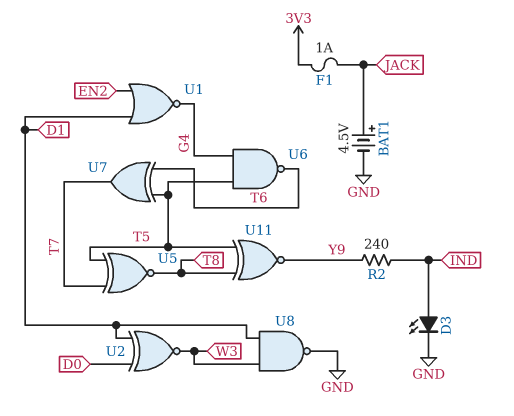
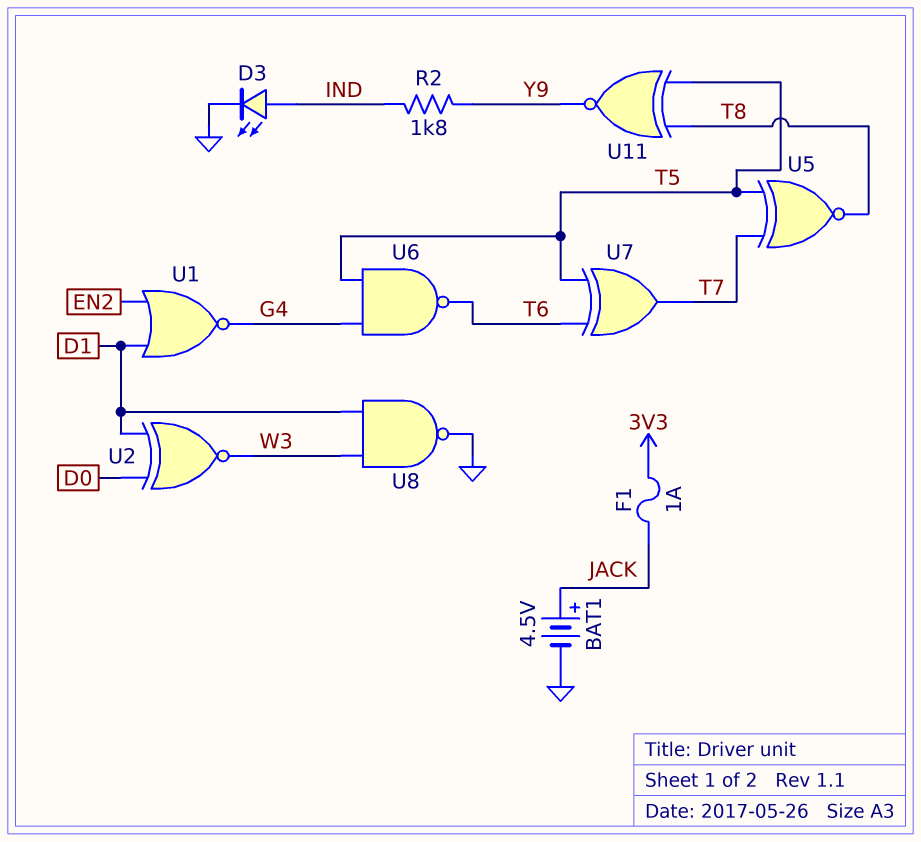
R2: 240 (IND, Y9) -> 1.8k (IND, Y9)

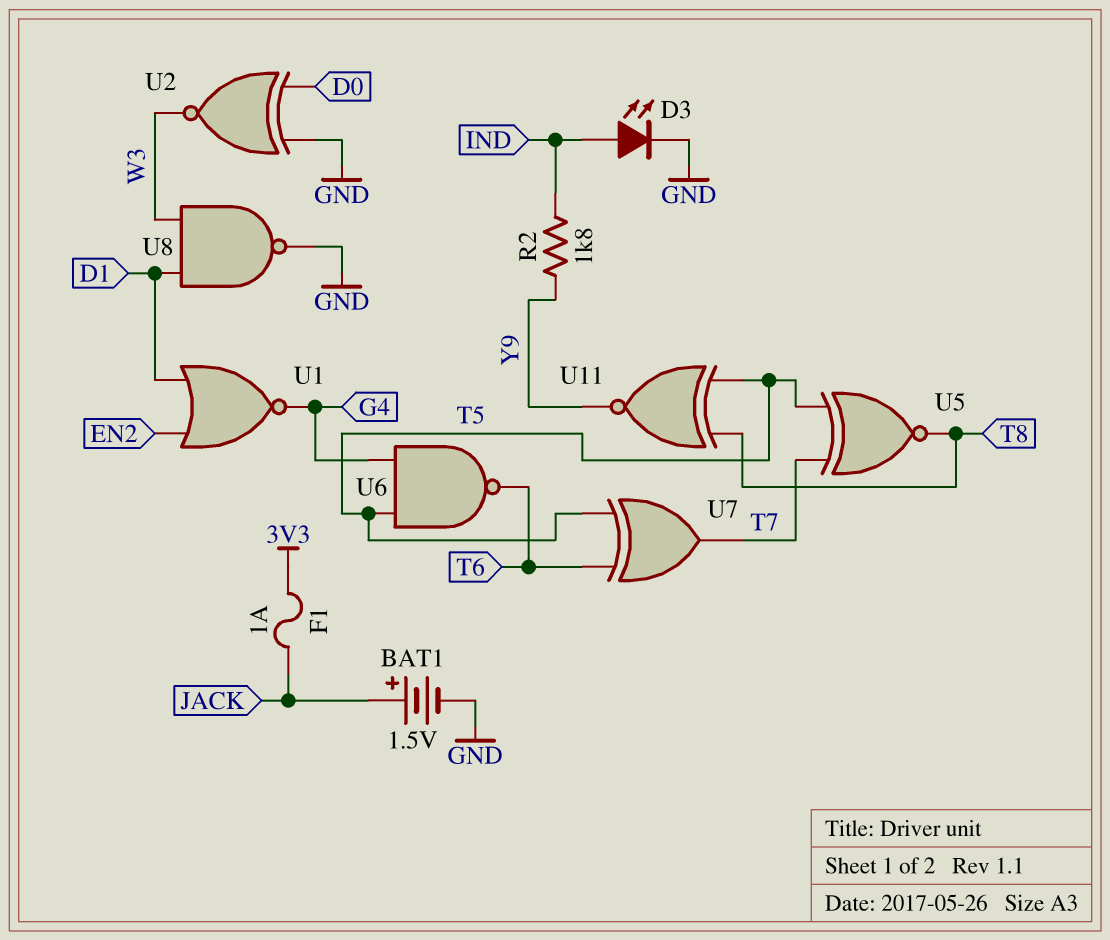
BAT1: 4.5V (plus JACK, minus GND) -> 1.5V (plus JACK, minus GND)
U2: XNOR (in D0, in D1, out W3) -> XNOR (in D0, in GND, out W3)

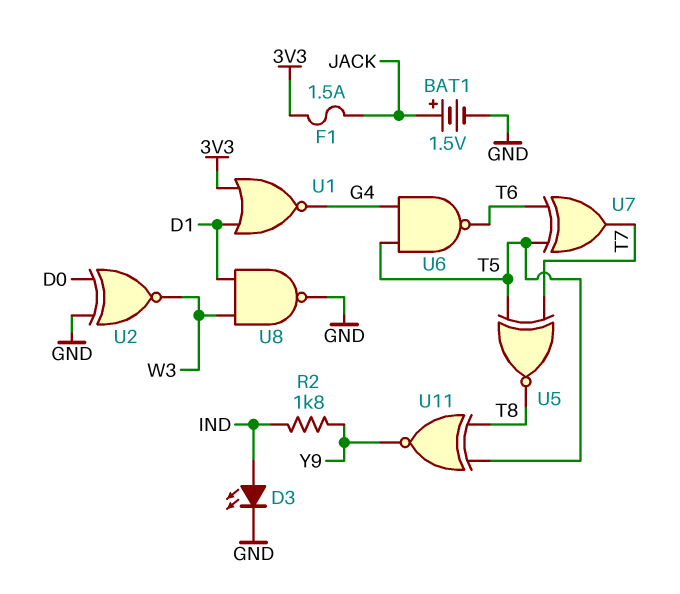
F1: 1A (3V3, JACK) -> 1.5A (3V3, JACK)
U1: NOR (in D1, in EN2, out G4) -> NOR (in 3V3, in D1, out G4)

